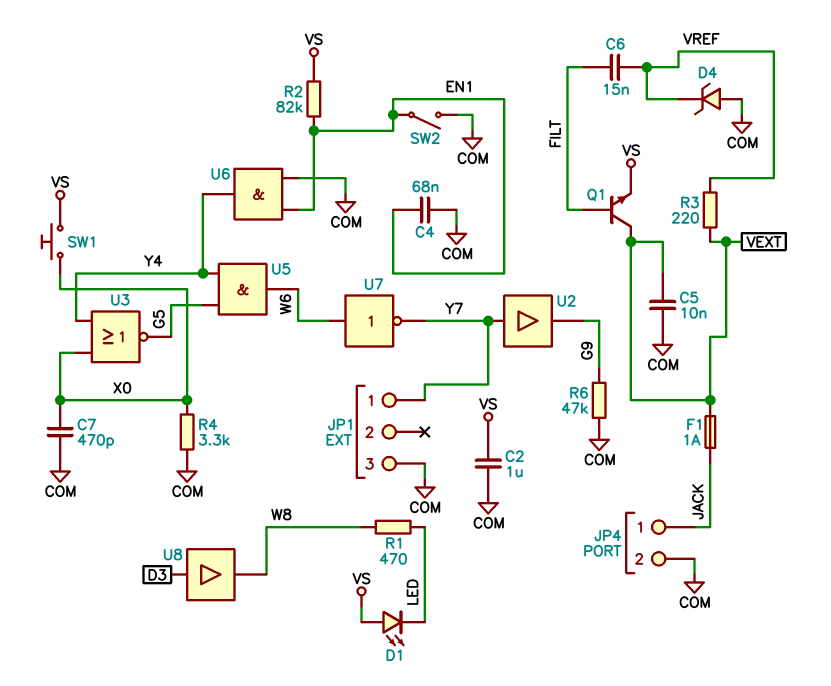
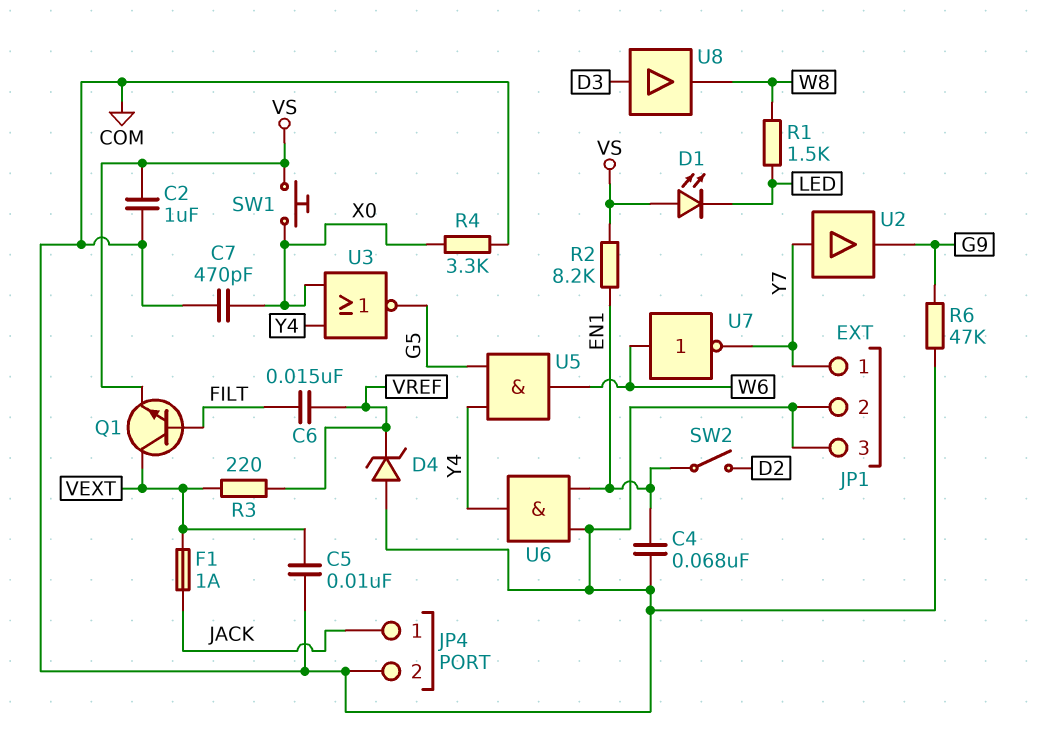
JP1 pin 2: none -> COM
R1: 470 (LED, W8) -> 1.5k (LED, W8)
R2: 82k (EN1, VS) -> 8.2k (EN1, VS)
SW2: switch (COM, EN1) -> switch (D2, EN1)

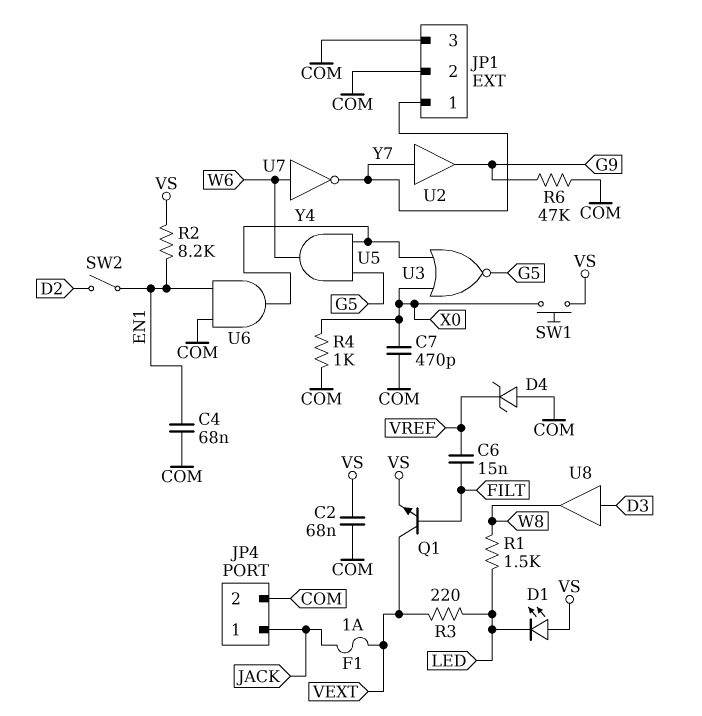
C2: 1uF (COM, VS) -> 68nF (COM, VS)
C5: 10nF (COM, VEXT) -> none
R3: 220 (VEXT, VREF) -> 220 (LED, VEXT)
R4: 3.3k (COM, X0) -> 1k (COM, X0)

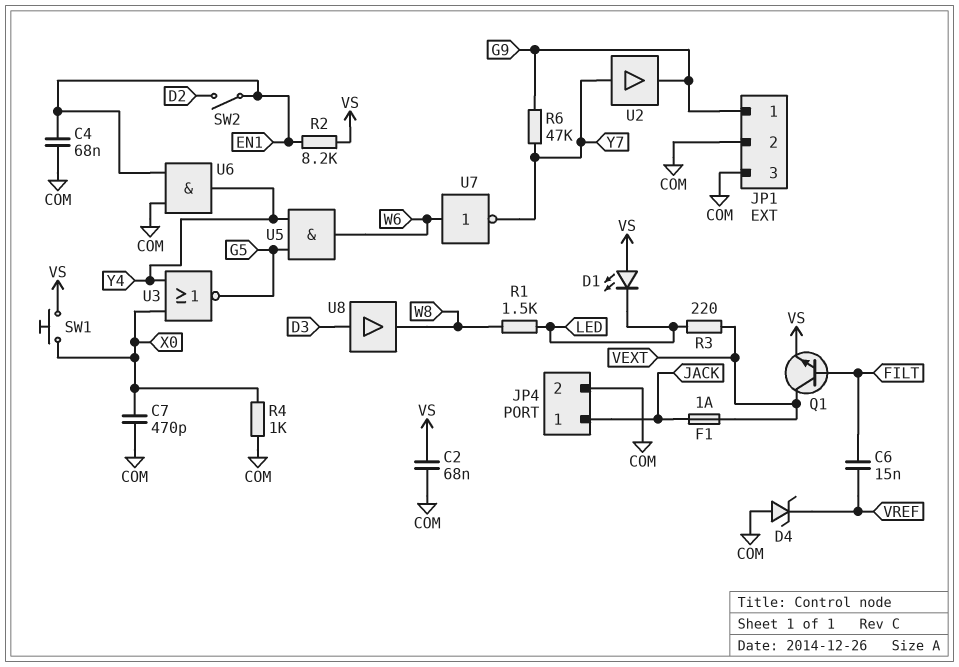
JP1 pin 1: Y7 -> G9
R6: 47k (COM, G9) -> 47k (G9, Y7)

